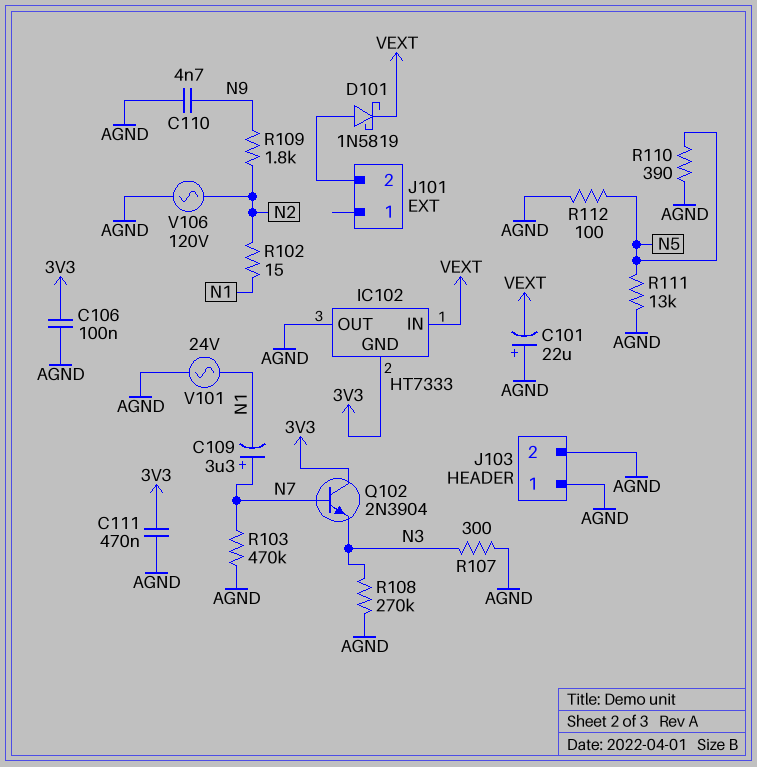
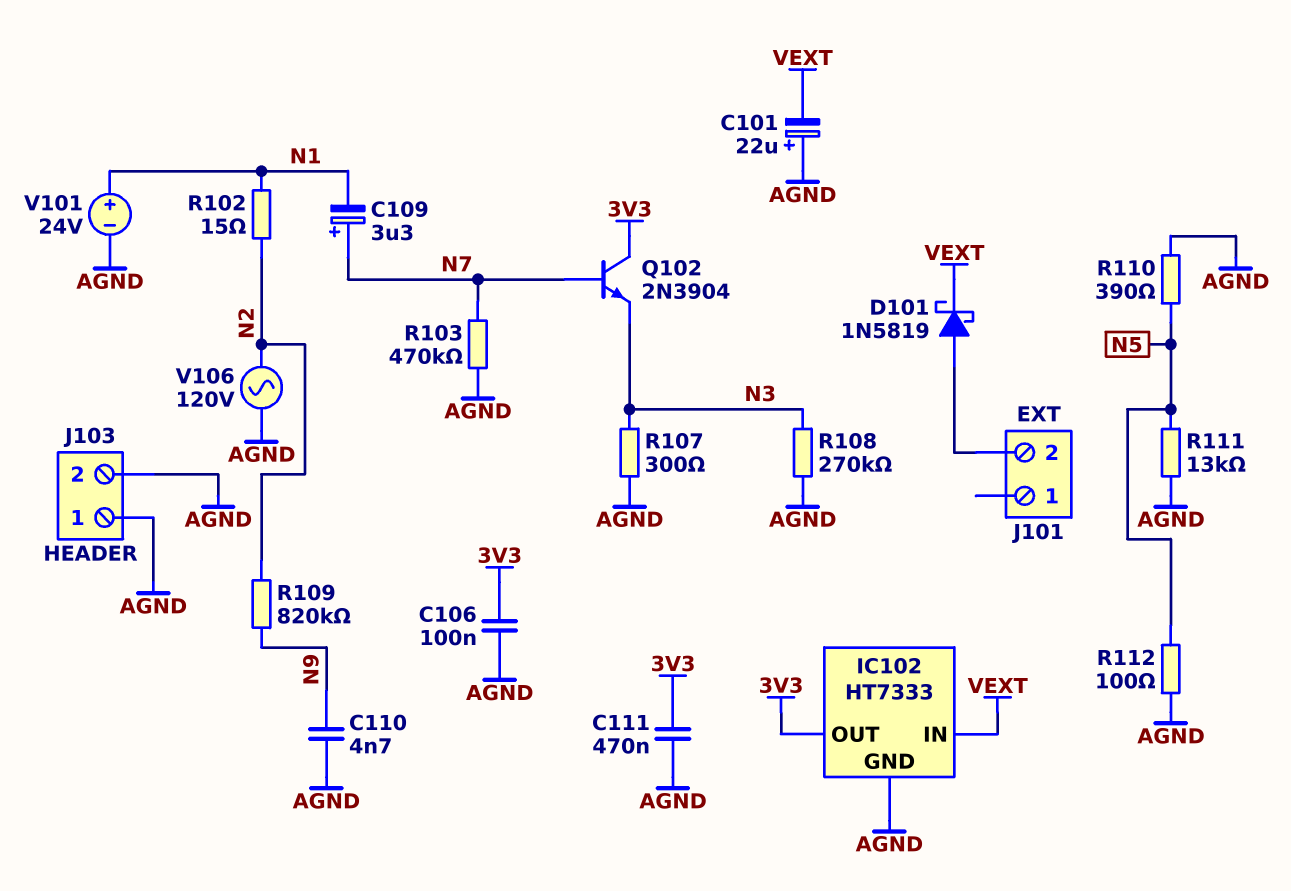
IC102 pin GND: 3V3 -> AGND
IC102 pin OUT: AGND -> 3V3
R109: 1.8k (N2, N9) -> 820k (N2, N9)
V101: AC 24V (AGND, N1) -> 24V (plus N1, minus AGND)

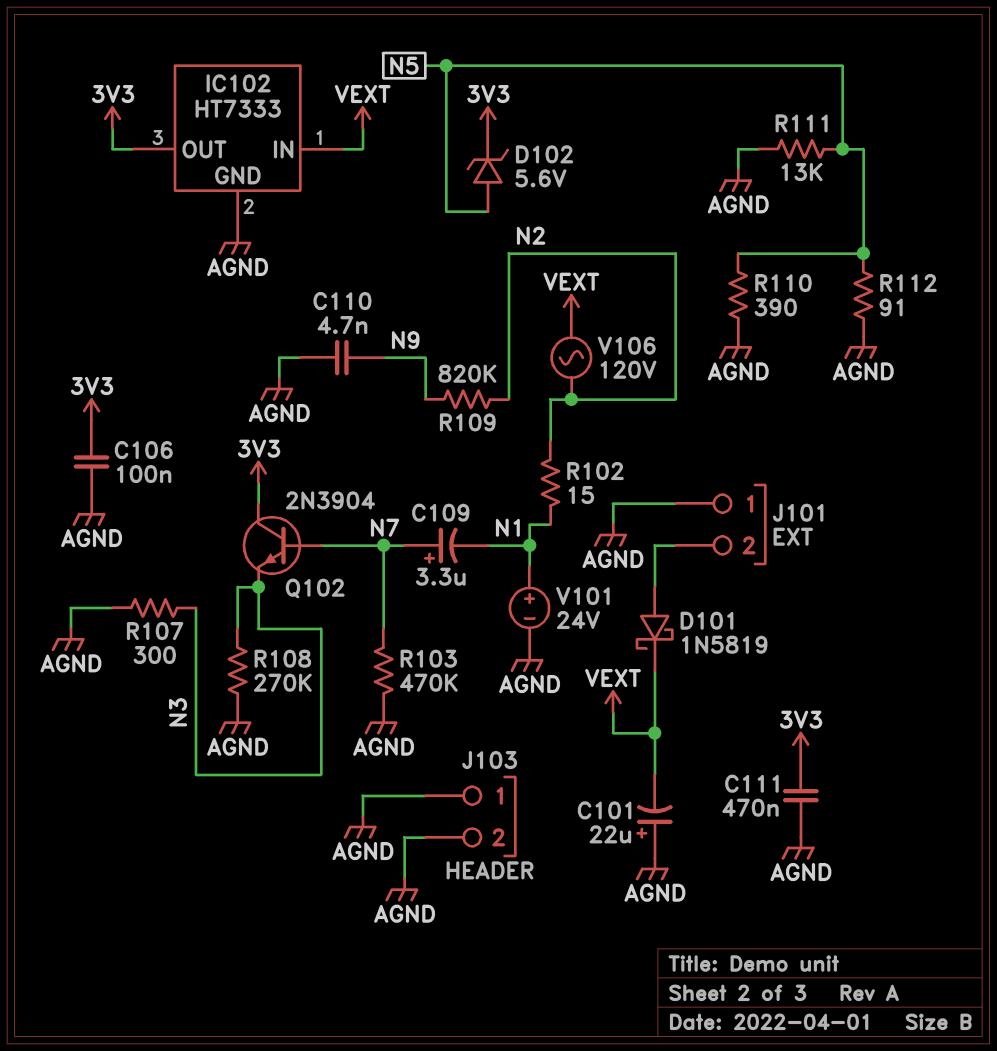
D102: none -> zener 5.6V (A N5, K 3V3)
J101 pin 1: none -> AGND
R112: 100 (AGND, N5) -> 91 (AGND, N5)
V106: AC 120V (AGND, N2) -> AC 120V (N2, VEXT)

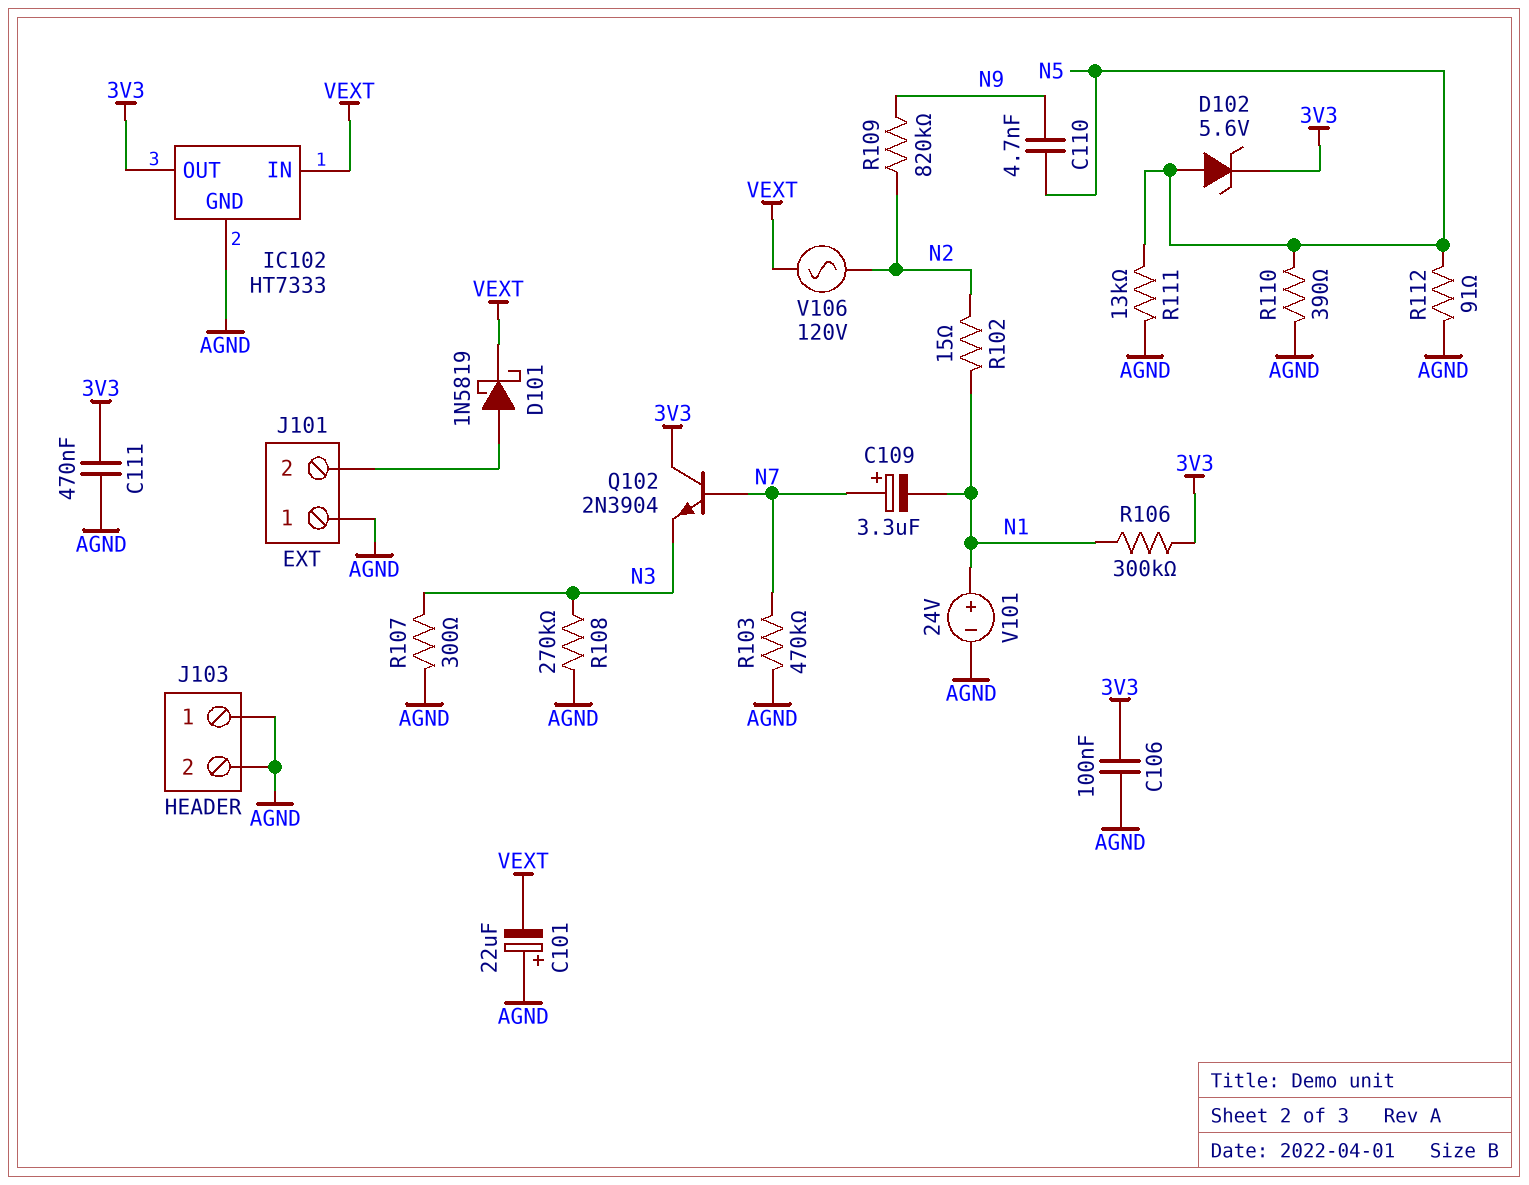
C110: 4.7nF (AGND, N9) -> 4.7nF (N5, N9)
R106: none -> 300k (3V3, N1)

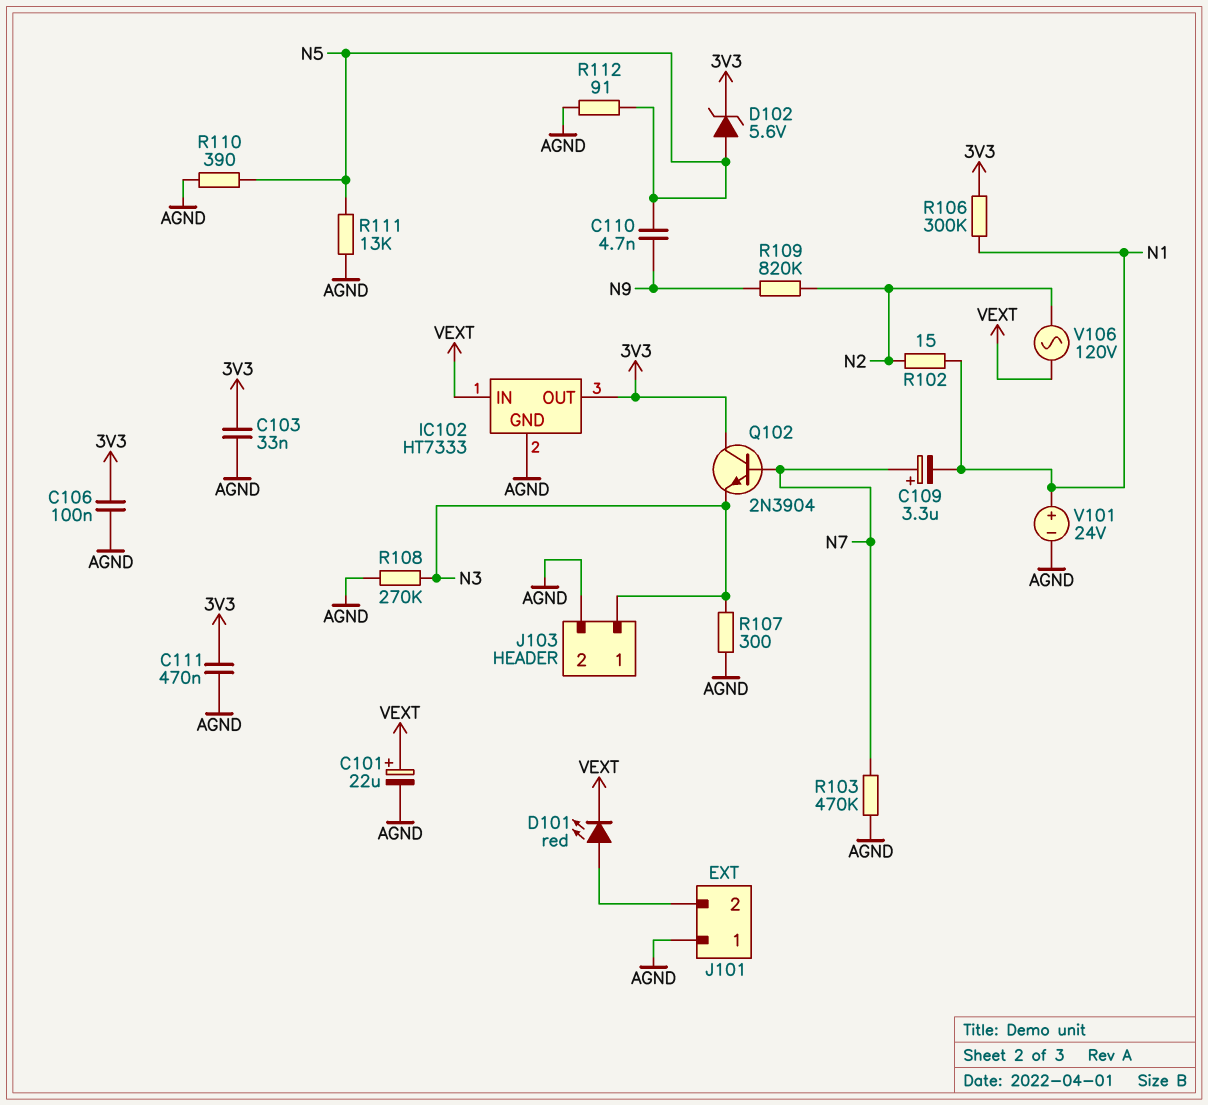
C101: 22uF (plus AGND, minus VEXT) -> 22uF (plus VEXT, minus AGND)
C103: none -> 33nF (3V3, AGND)
D101: schottky 1N5819 (A J101/2, K VEXT) -> LED red (A J101/2, K VEXT)
J103 pin 1: AGND -> N3

